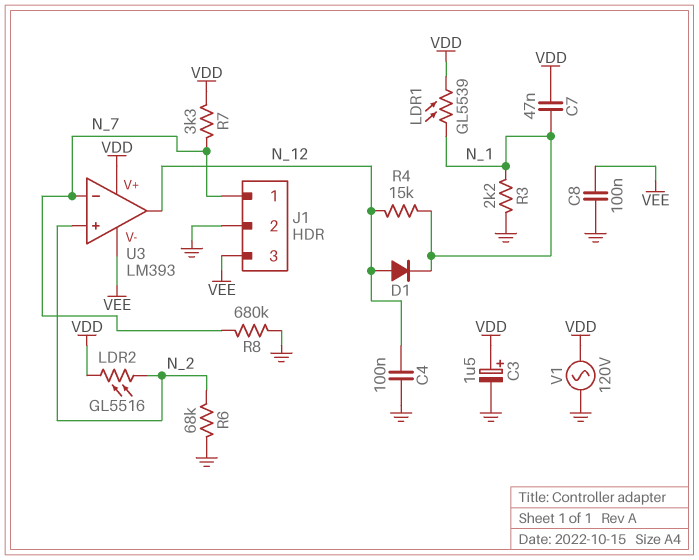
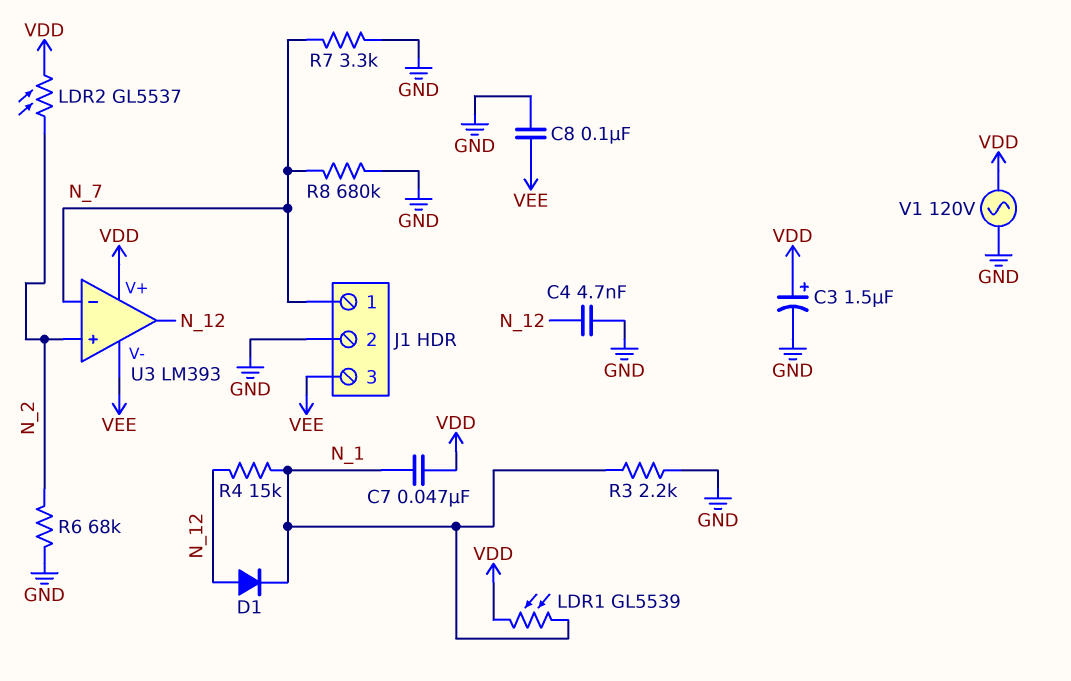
C4: 100nF (GND, N_12) -> 4.7nF (GND, N_12)
LDR2: GL5516 (N_2, VDD) -> GL5537 (N_2, VDD)
R7: 3.3k (N_7, VDD) -> 3.3k (GND, N_7)

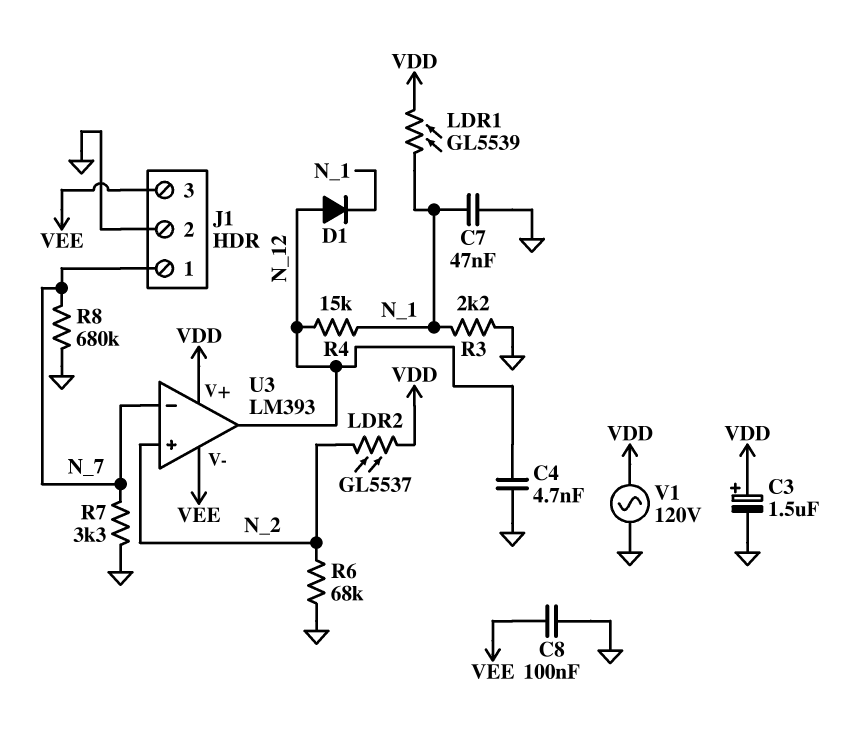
C7: 47nF (N_1, VDD) -> 47nF (GND, N_1)

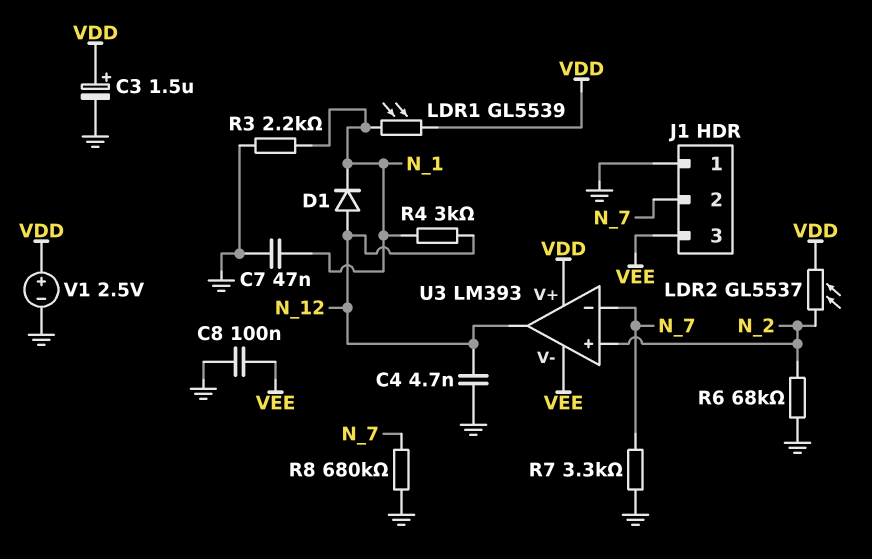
J1 pin 1: N_7 -> GND
J1 pin 2: GND -> N_7
R4: 15k (N_1, N_12) -> 3k (N_1, N_12)
V1: AC 120V (GND, VDD) -> 2.5V (plus VDD, minus GND)

